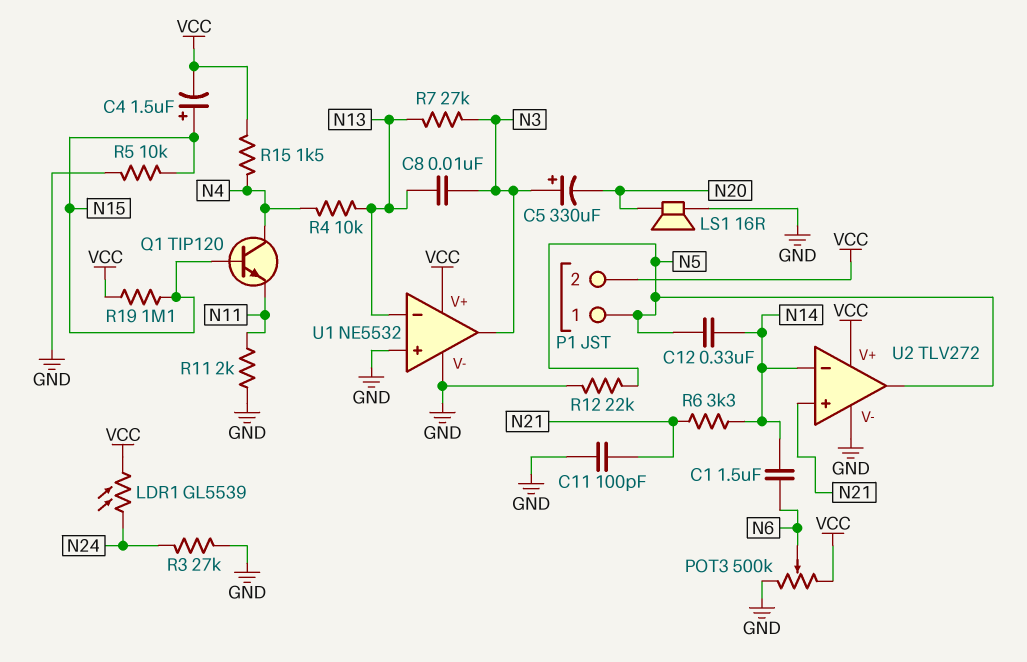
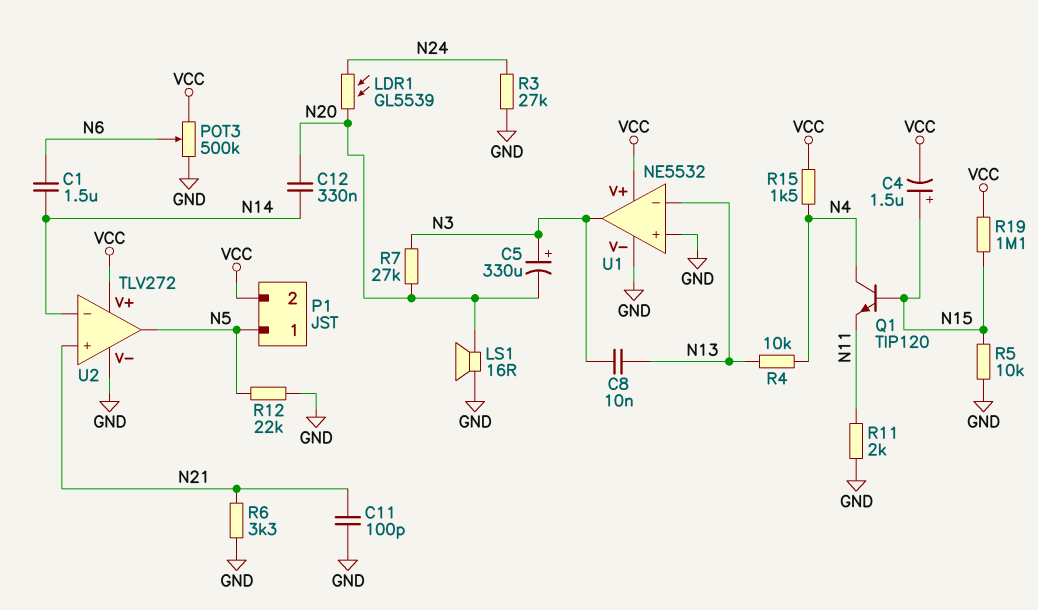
C12: 330nF (N5, N14) -> 330nF (N14, N20)
LDR1: GL5539 (N24, VCC) -> GL5539 (N20, N24)
R6: 3.3k (N14, N21) -> 3.3k (GND, N21)
R7: 27k (N3, N13) -> 27k (N3, N20)

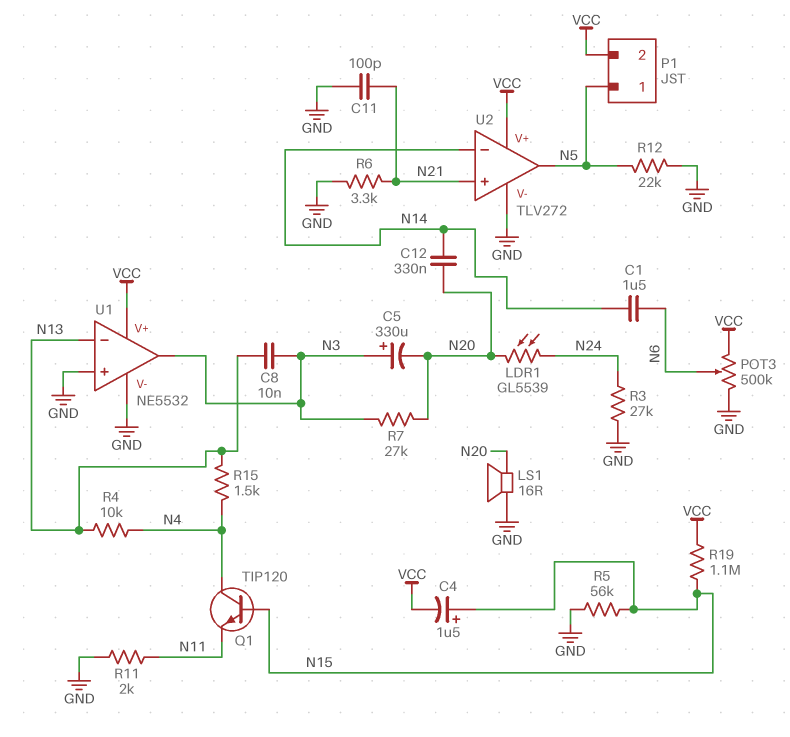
R5: 10k (GND, N15) -> 56k (GND, N15)
R15: 1.5k (N4, VCC) -> 1.5k (N4, N13)

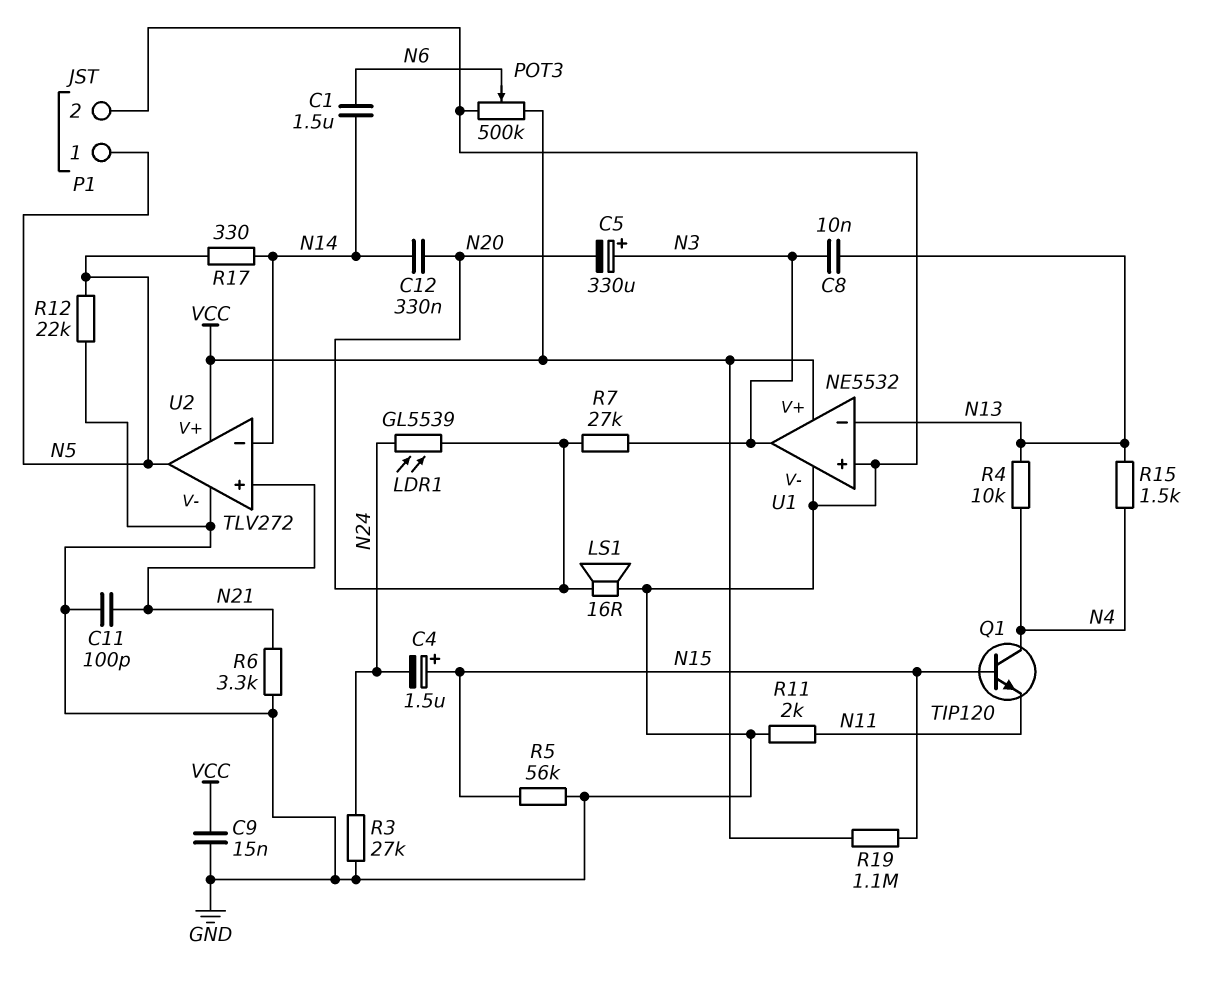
C4: 1.5uF (plus N15, minus VCC) -> 1.5uF (plus N15, minus N24)
C9: none -> 15nF (GND, VCC)
P1 pin 2: VCC -> GND
R17: none -> 330 (N5, N14)

